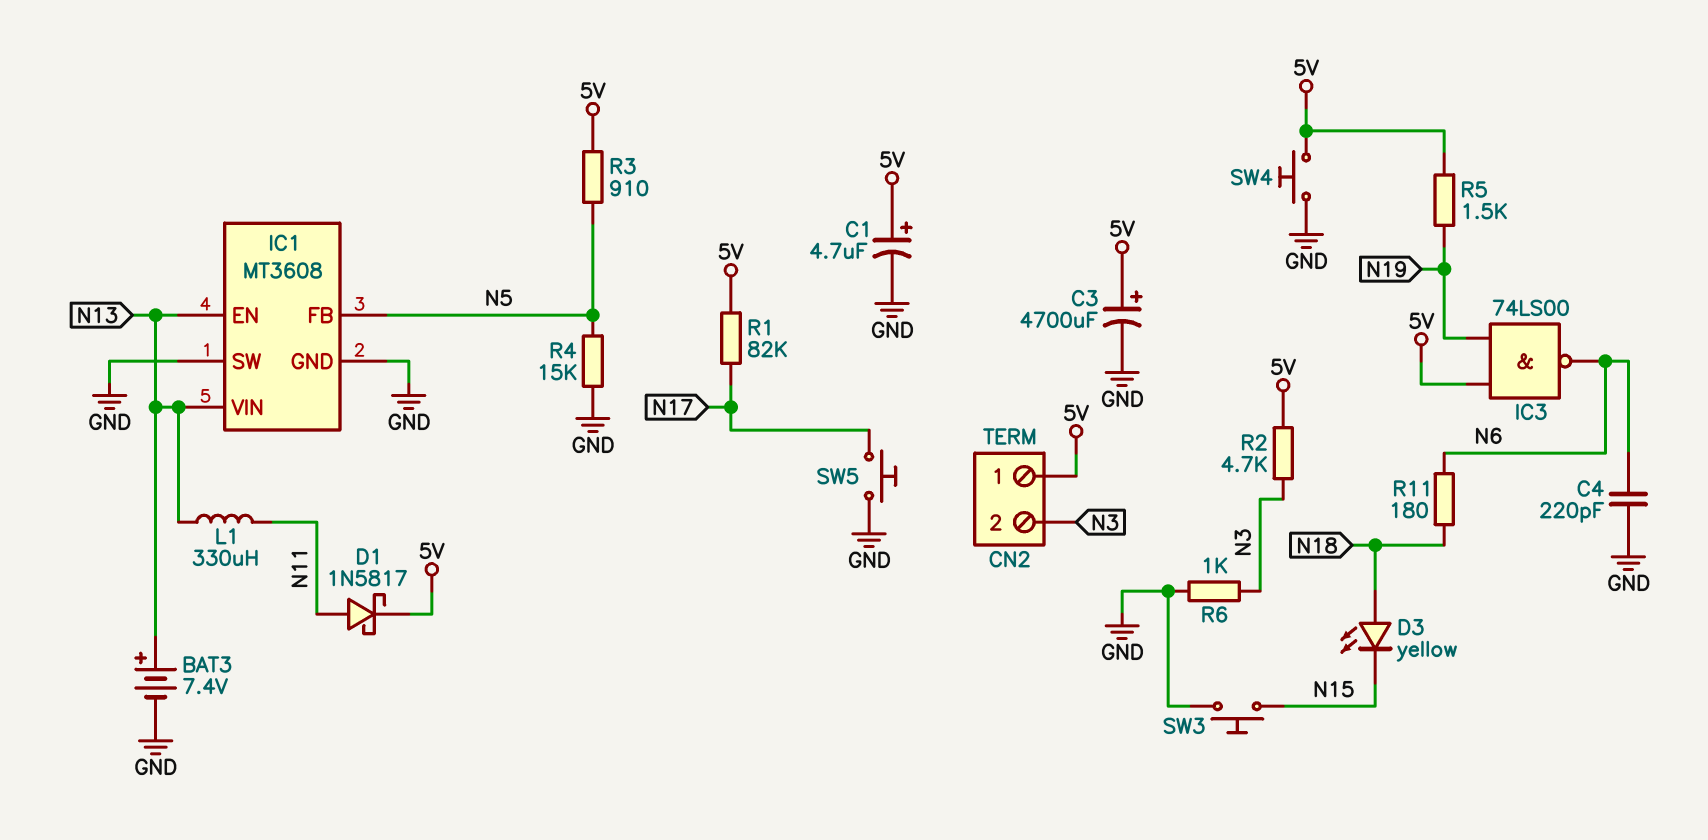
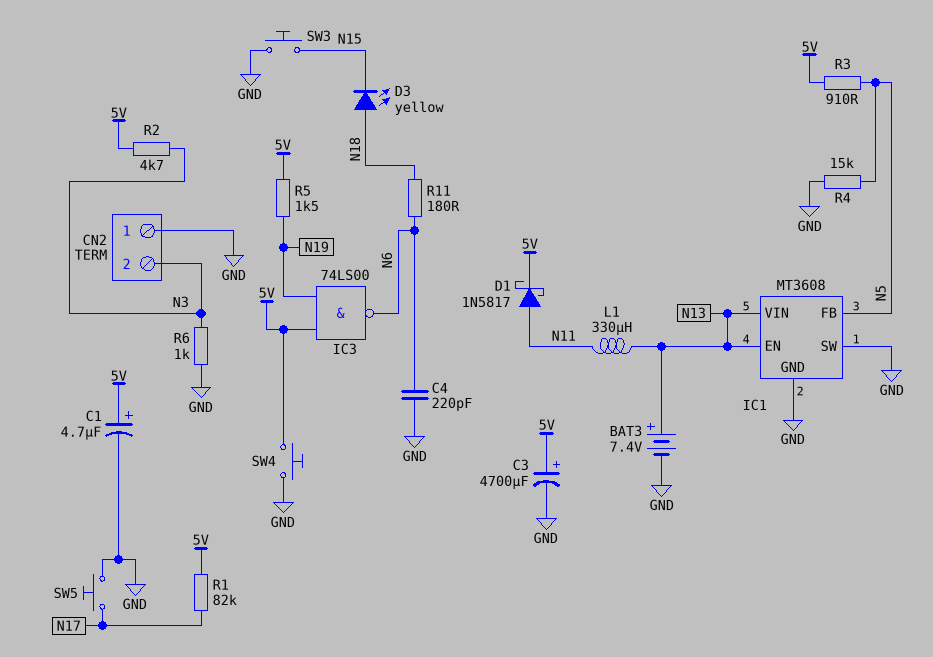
CN2 pin 1: 5V -> GND

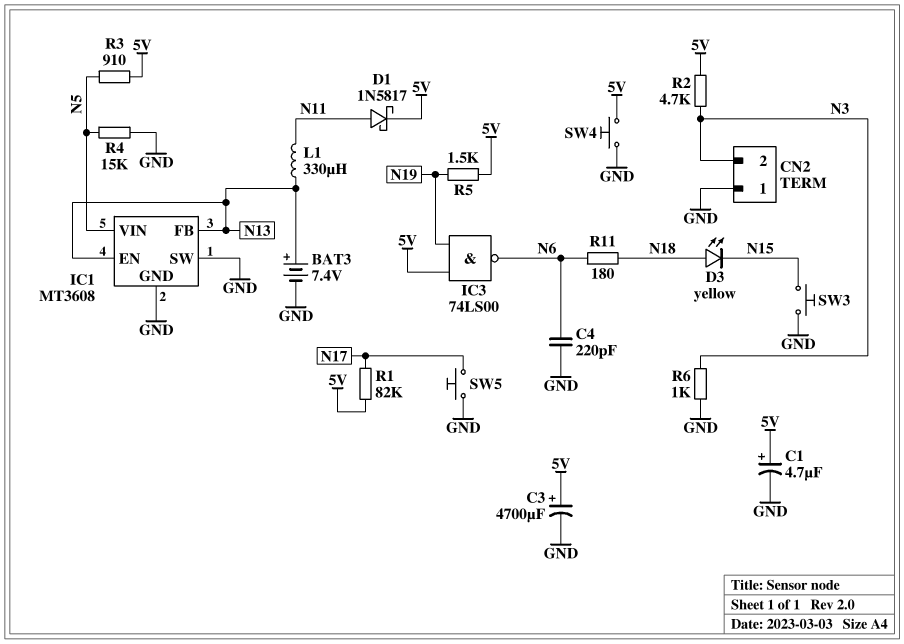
IC1 pin FB: N5 -> N13
IC1 pin VIN: N13 -> N5

